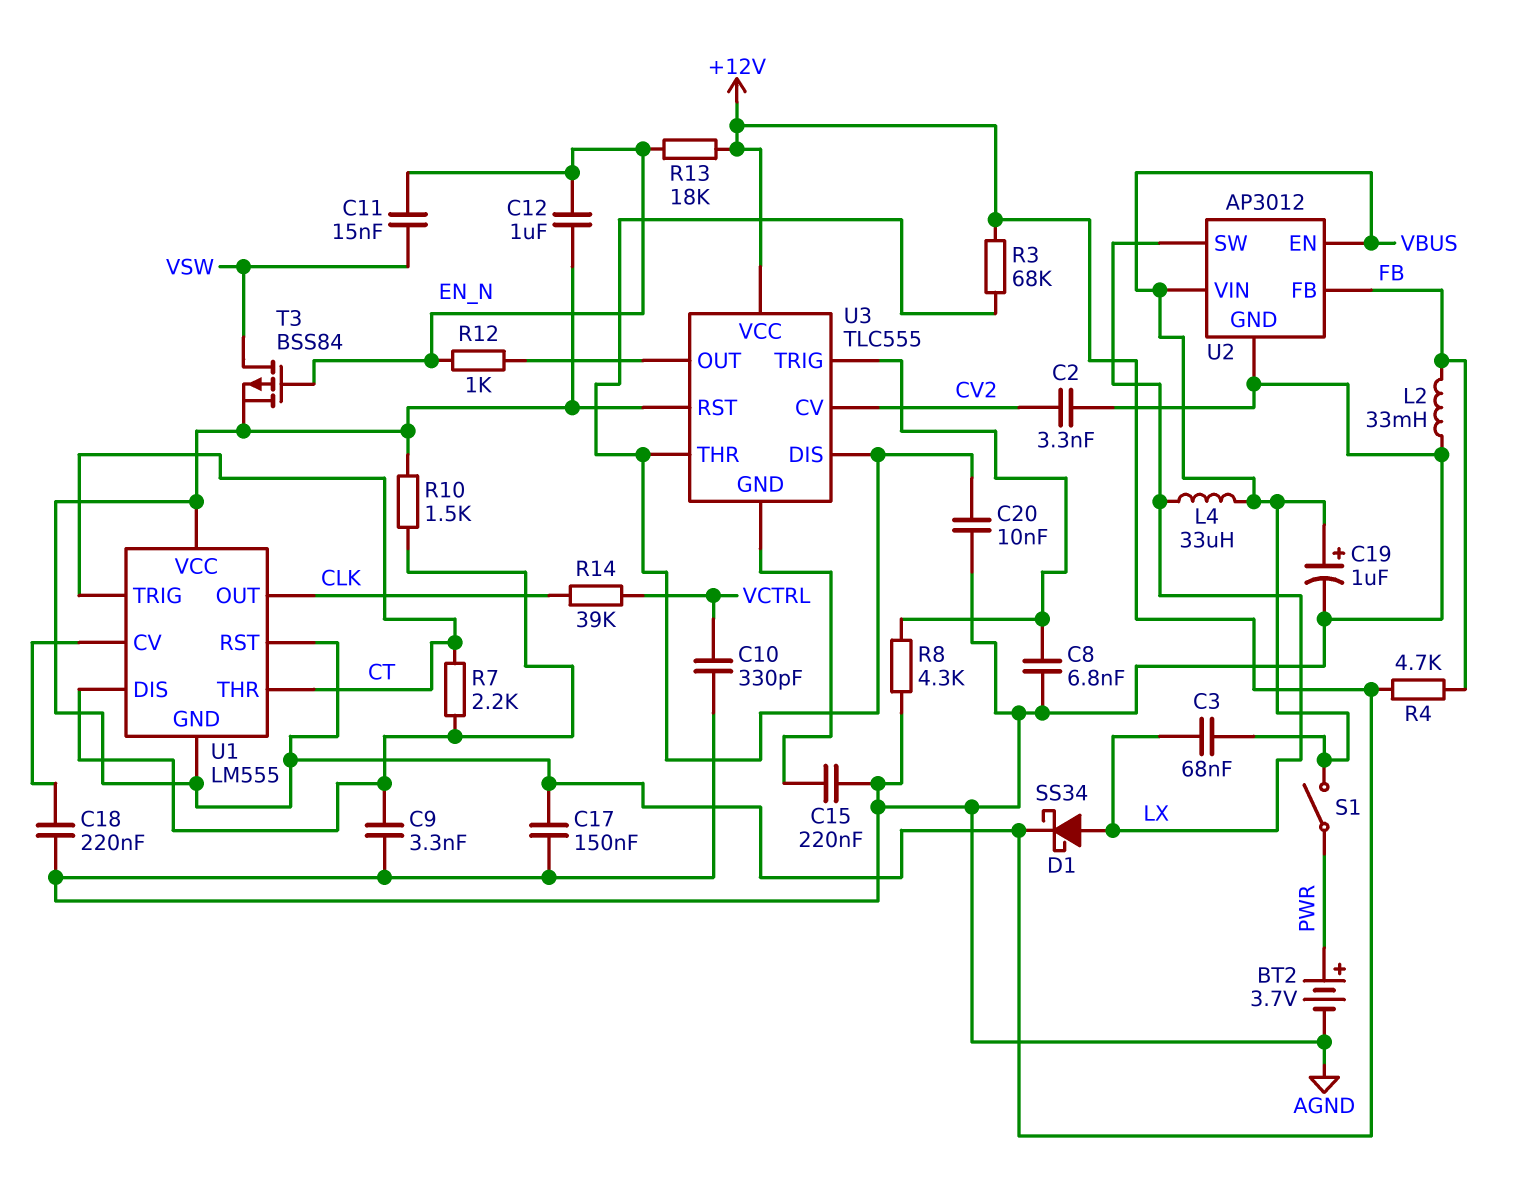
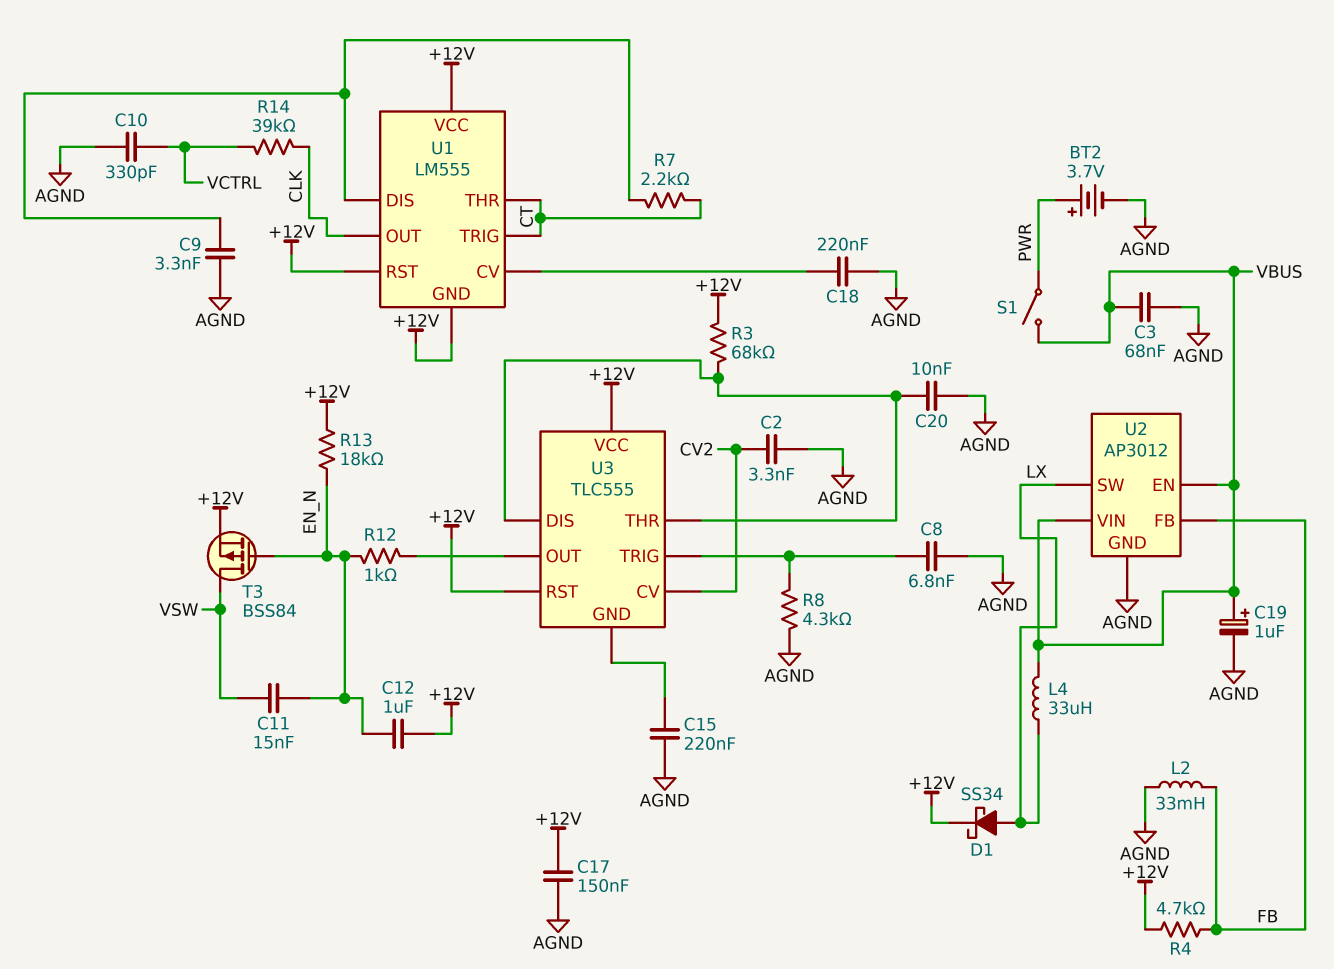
C3: 68nF (LX, VBUS) -> 68nF (AGND, VBUS)
R10: 1.5k (+12V, U1/DIS) -> none

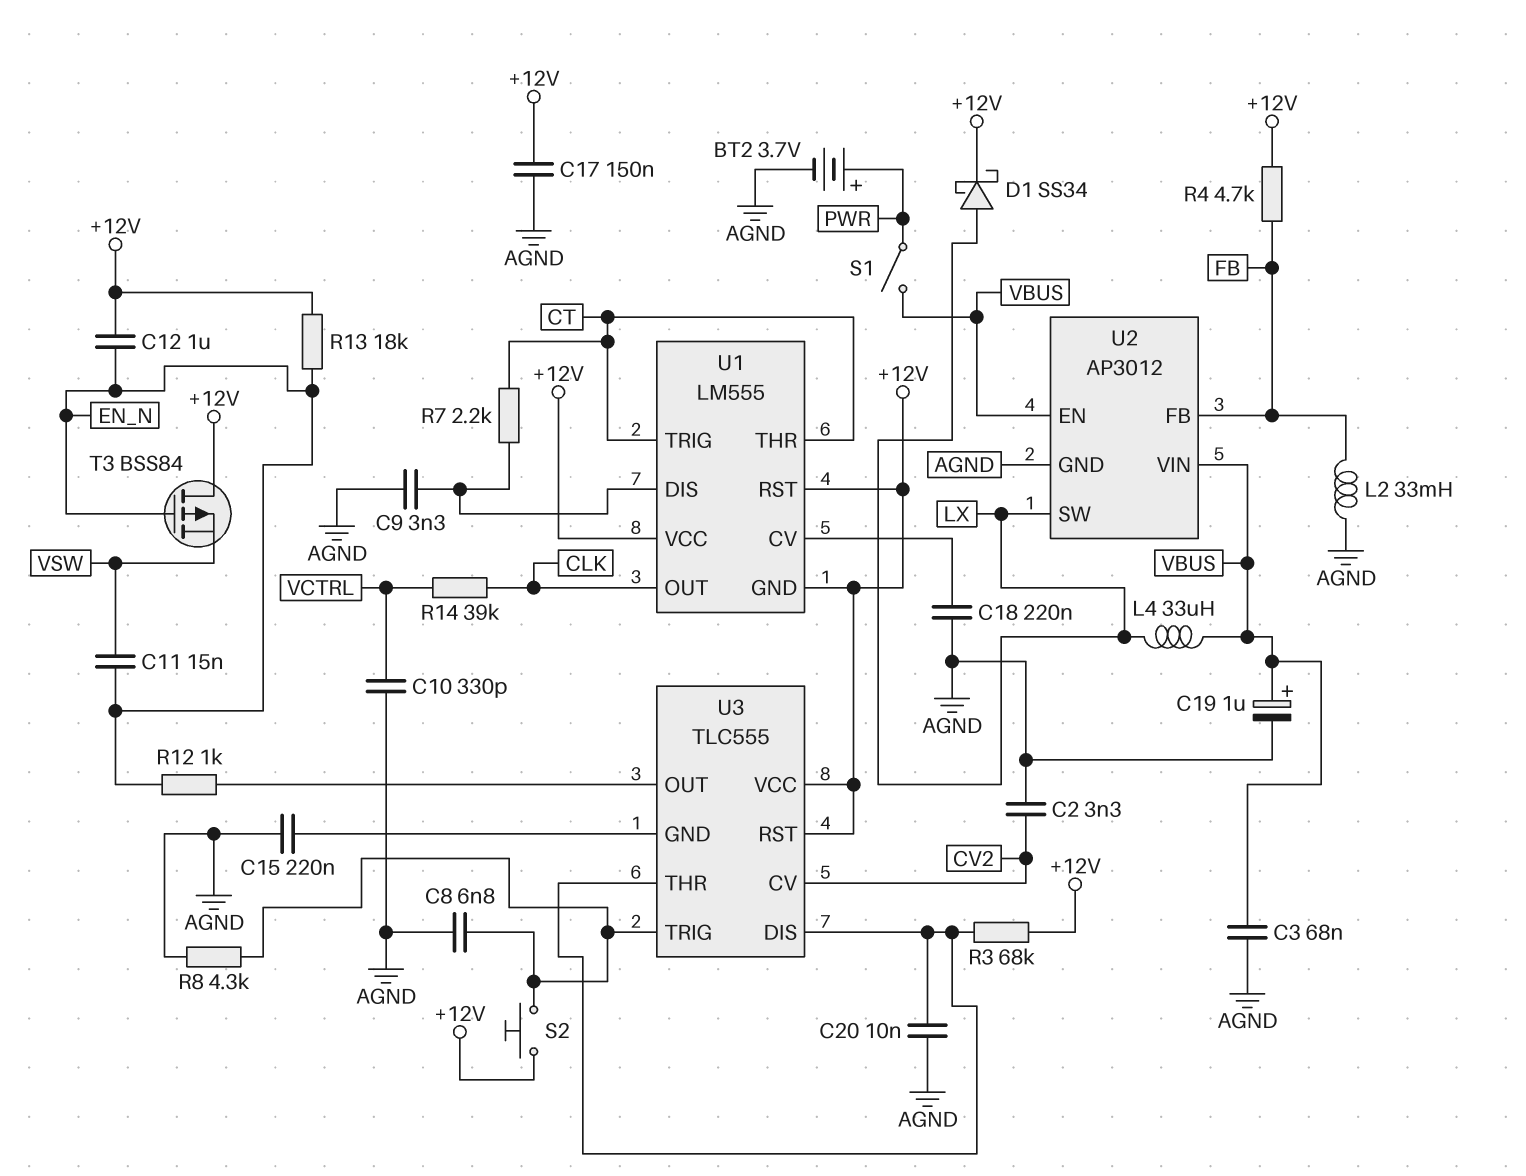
S2: none -> button (+12V, U3/TRIG)
T3: PMOS BSS84 (G EN_N, D VSW, S +12V) -> PMOS BSS84 (G EN_N, D +12V, S VSW)

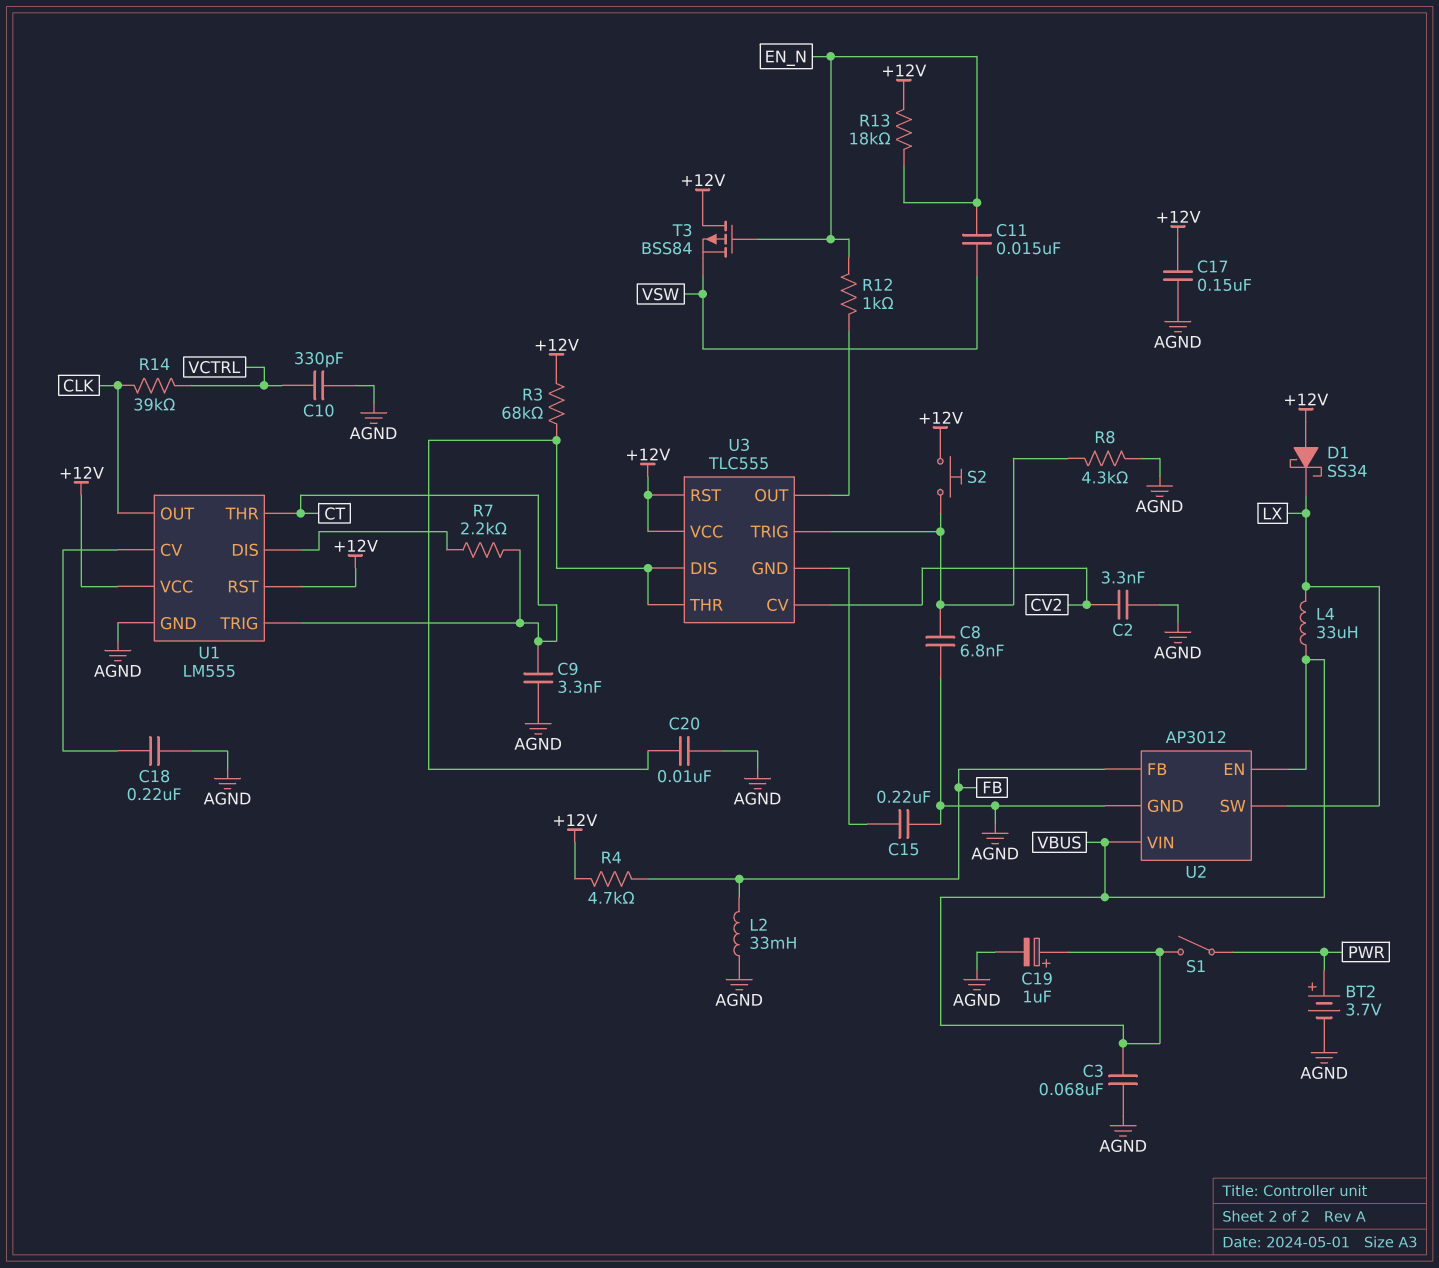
C9: 3.3nF (AGND, U1/DIS) -> 3.3nF (AGND, CT)
C12: 1uF (+12V, EN_N) -> none
D1: schottky SS34 (A LX, K +12V) -> schottky SS34 (A +12V, K LX)
U1 pin GND: +12V -> AGND

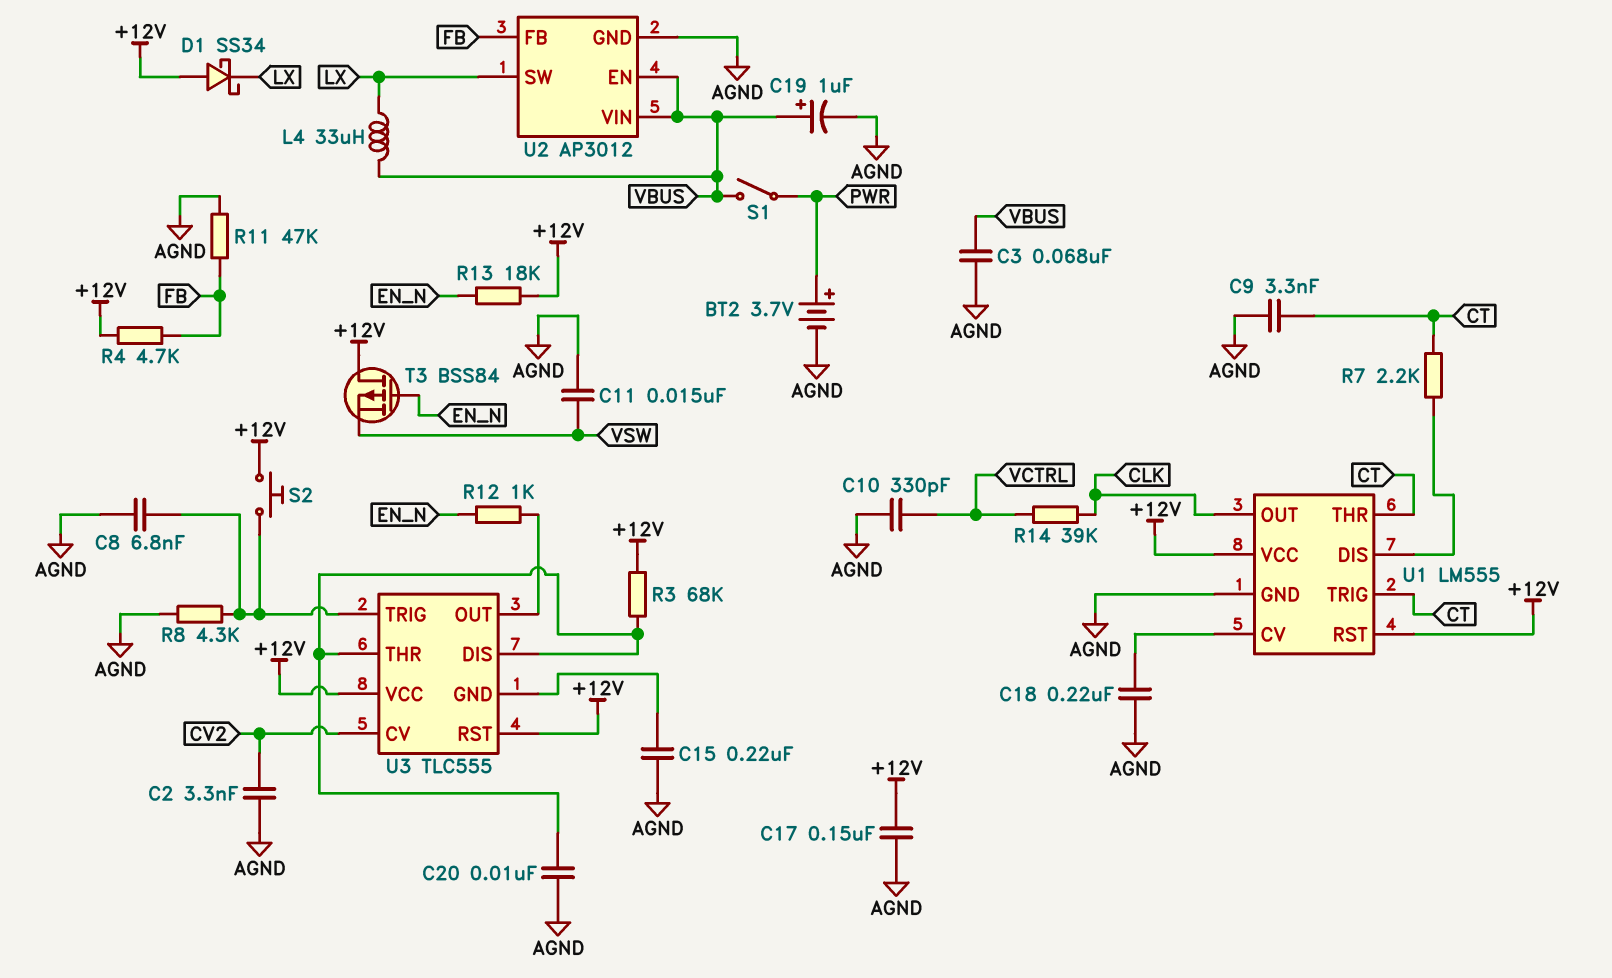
C11: 15nF (EN_N, VSW) -> 15nF (AGND, VSW)
L2: 33mH (AGND, FB) -> none
R11: none -> 47k (AGND, FB)

